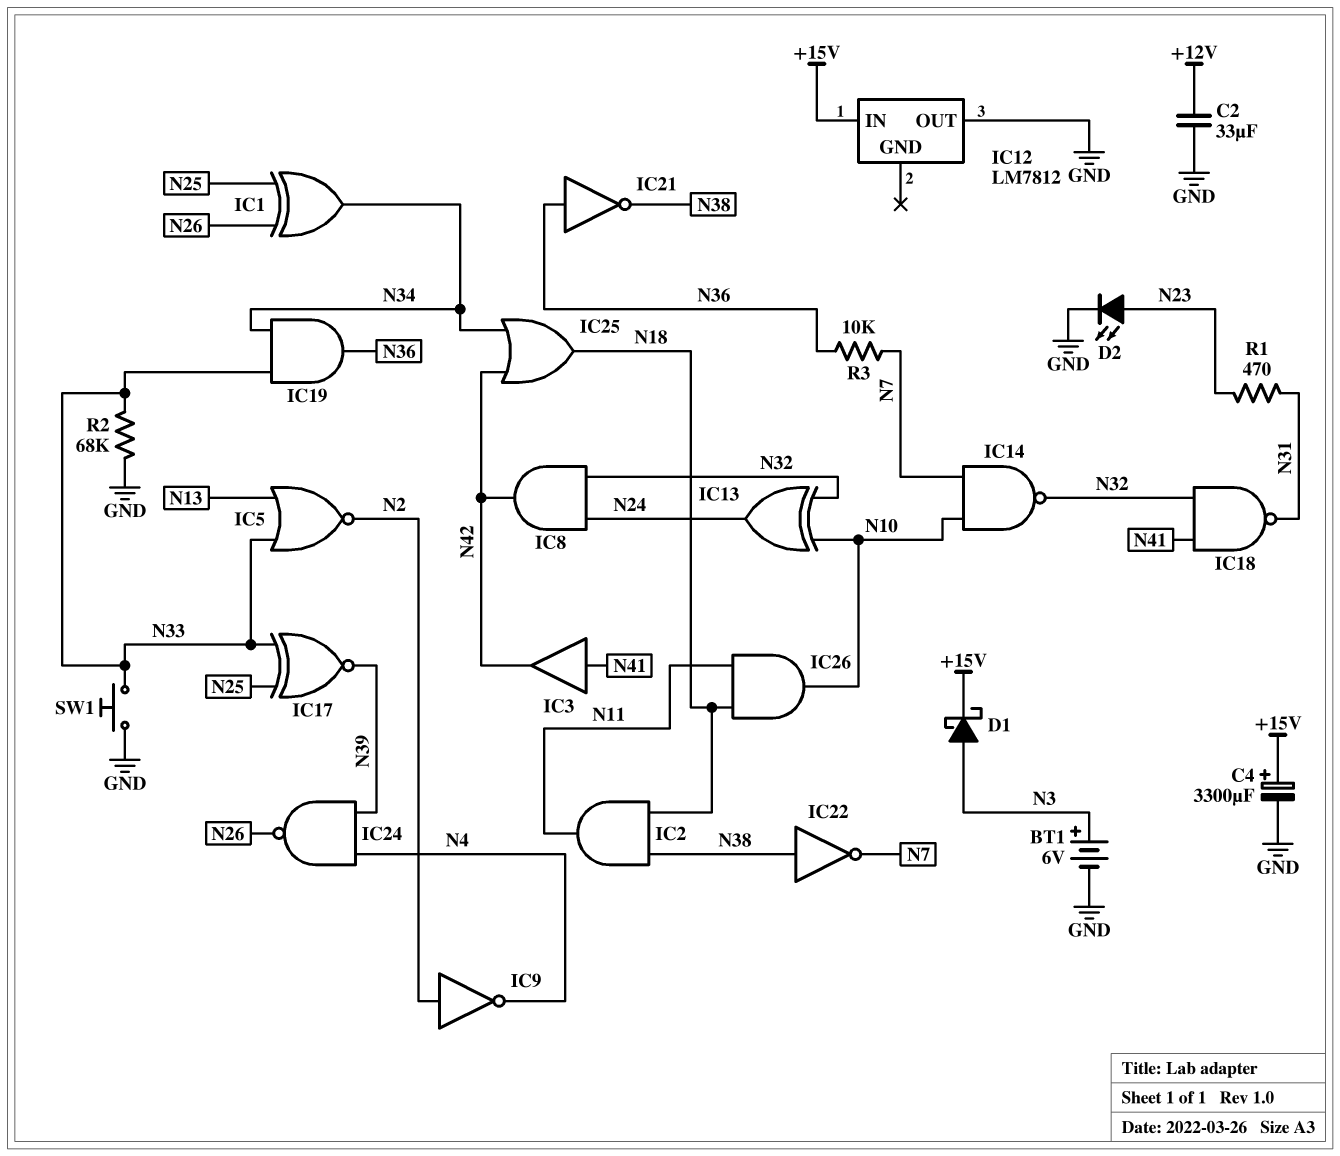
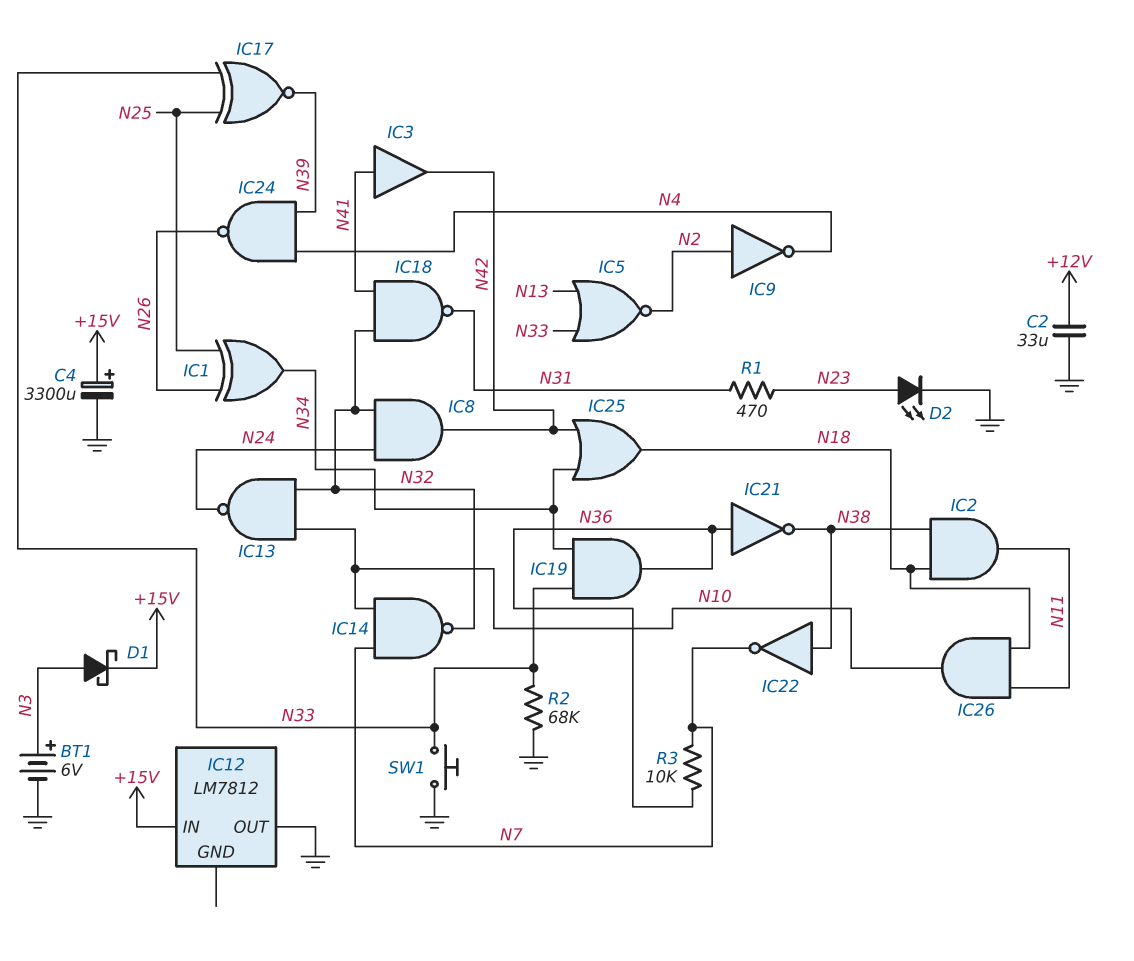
IC13: XOR (in N10, in N32, out N24) -> NAND (in N10, in N32, out N24)

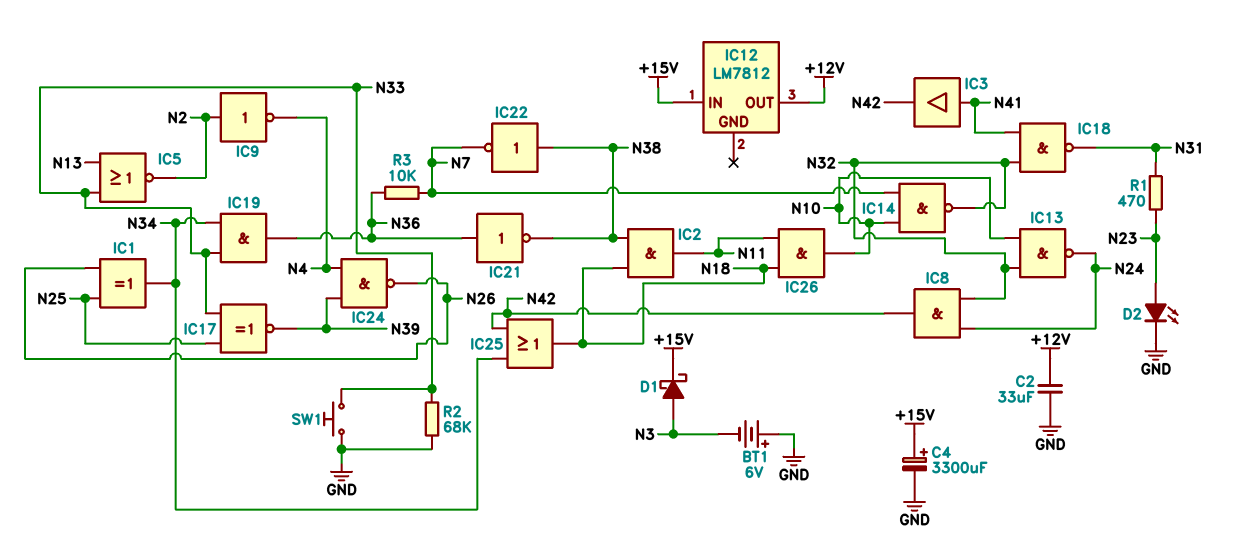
BT1: 6V (plus N3, minus GND) -> 6V (plus GND, minus N3)
IC12 pin OUT: GND -> +12V

